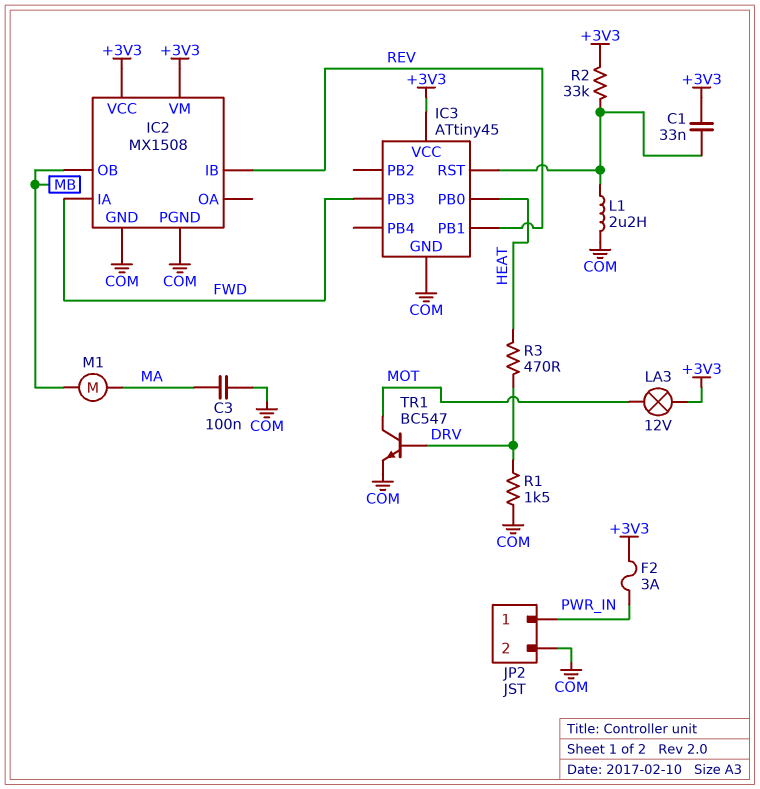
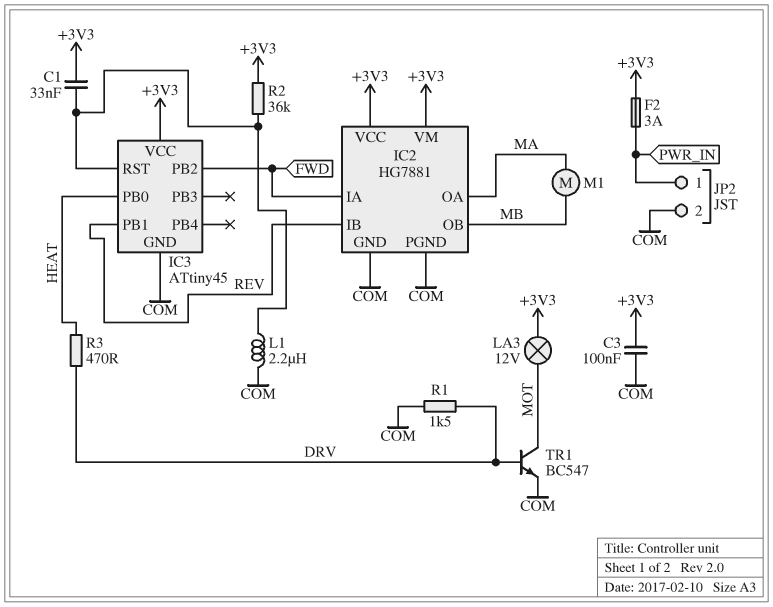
C3: 100nF (COM, MA) -> 100nF (+3V3, COM)
IC2: MX1508 -> HG7881
IC2 pin OA: none -> MA
IC3 pin PB2: none -> FWD
IC3 pin PB3: FWD -> none
R2: 33k (+3V3, IC3/RST) -> 36k (+3V3, IC3/RST)

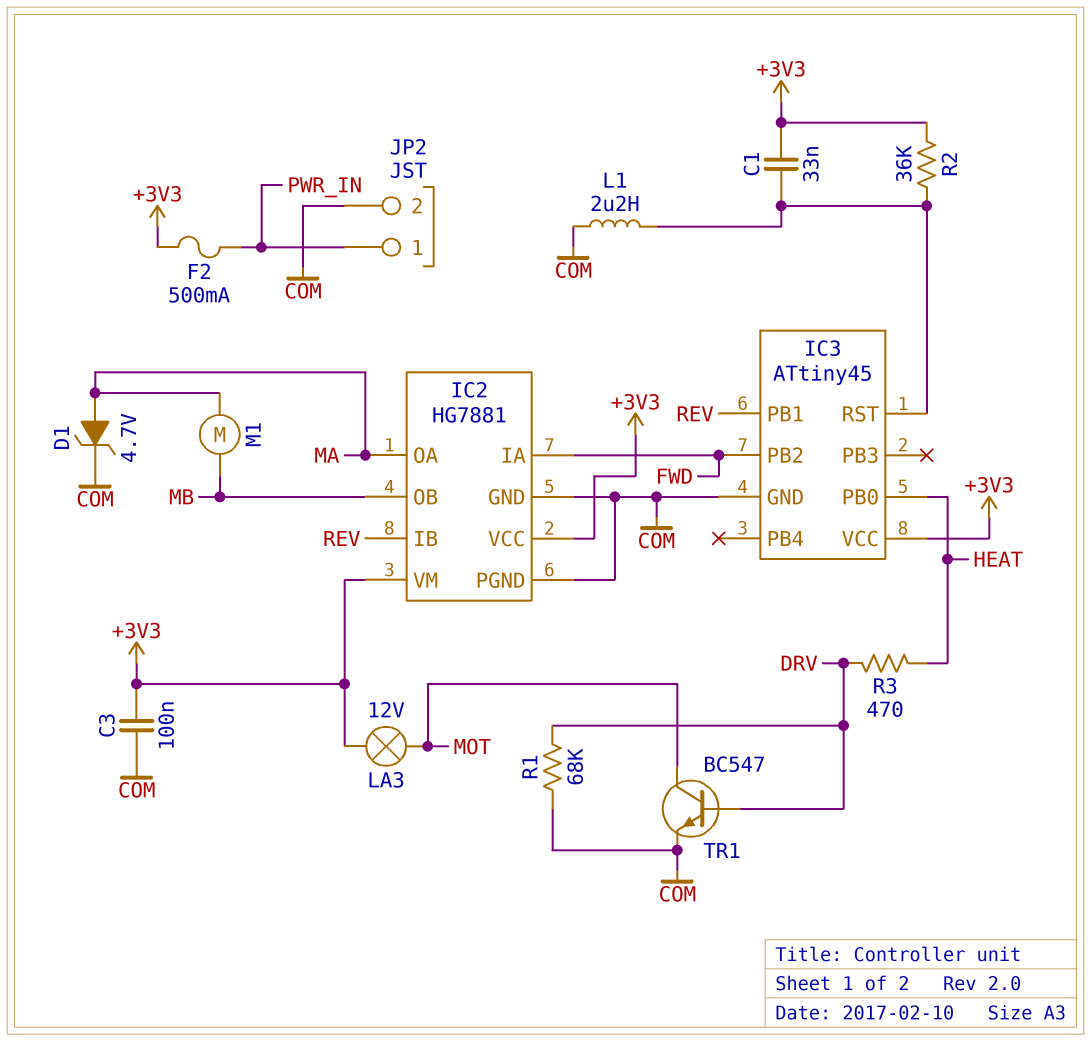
D1: none -> zener 4.7V (A MA, K COM)
F2: 3A (+3V3, PWR_IN) -> 500mA (+3V3, PWR_IN)
R1: 1.5k (COM, DRV) -> 68k (COM, DRV)

